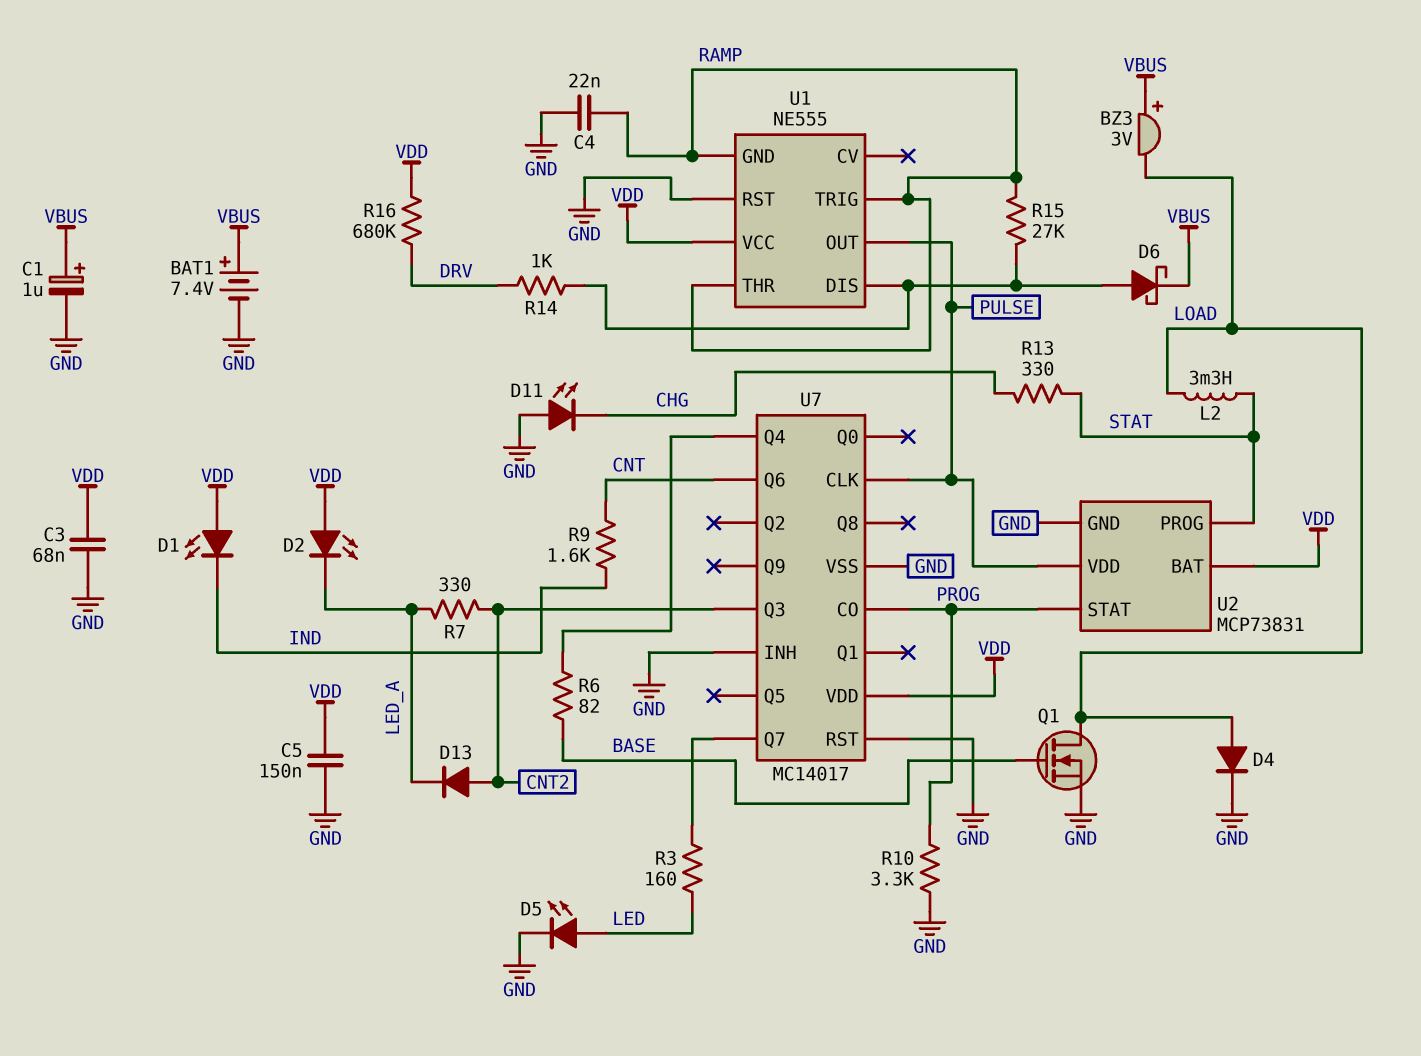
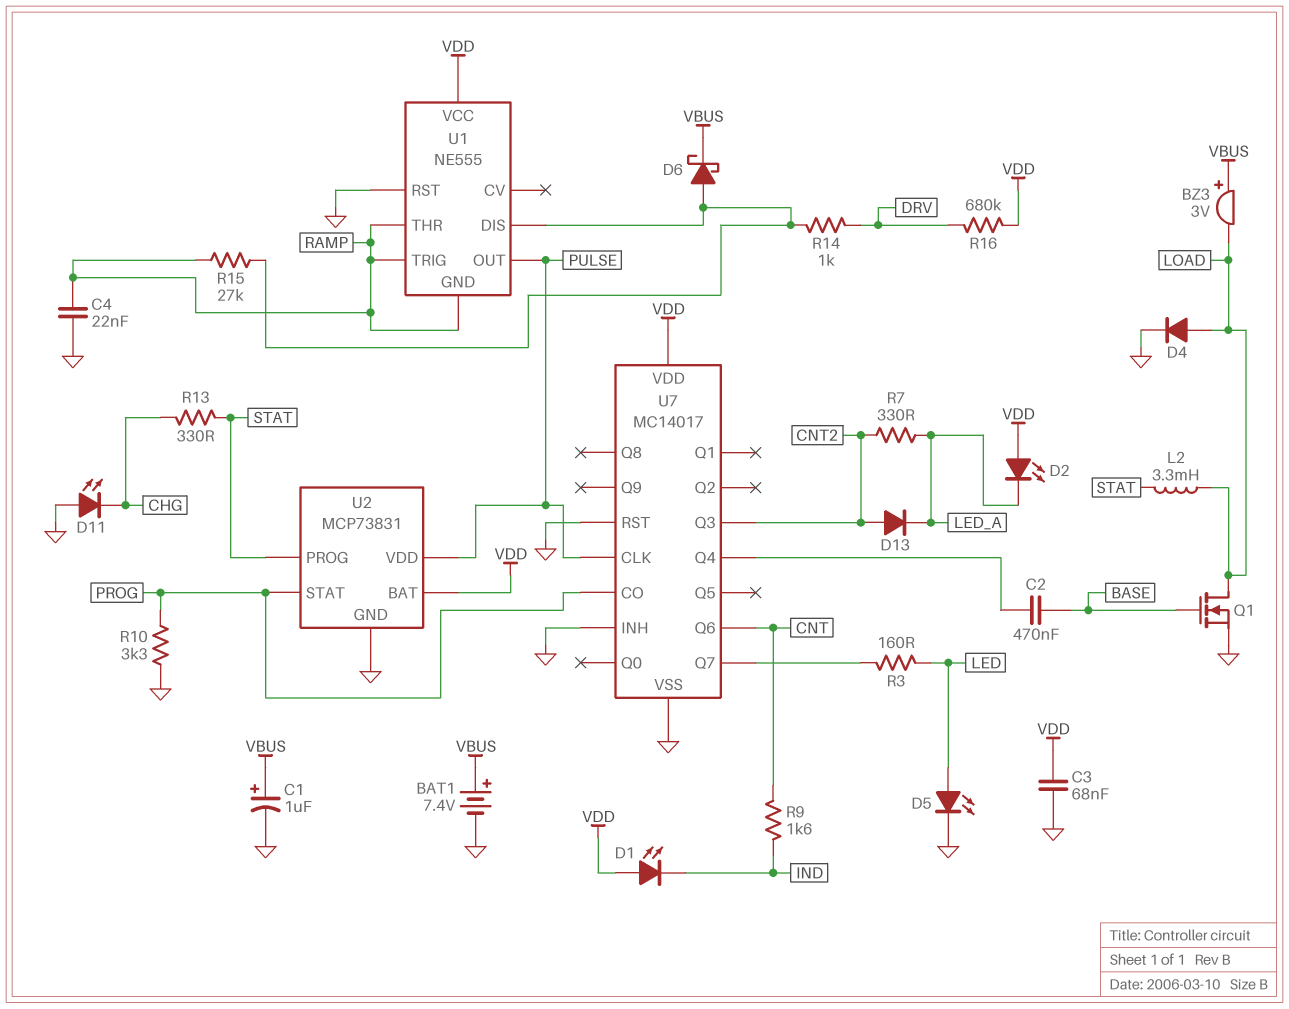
C2: none -> 470nF (BASE, U7/Q4)
C5: 150nF (GND, VDD) -> none
R6: 82 (BASE, U7/Q4) -> none

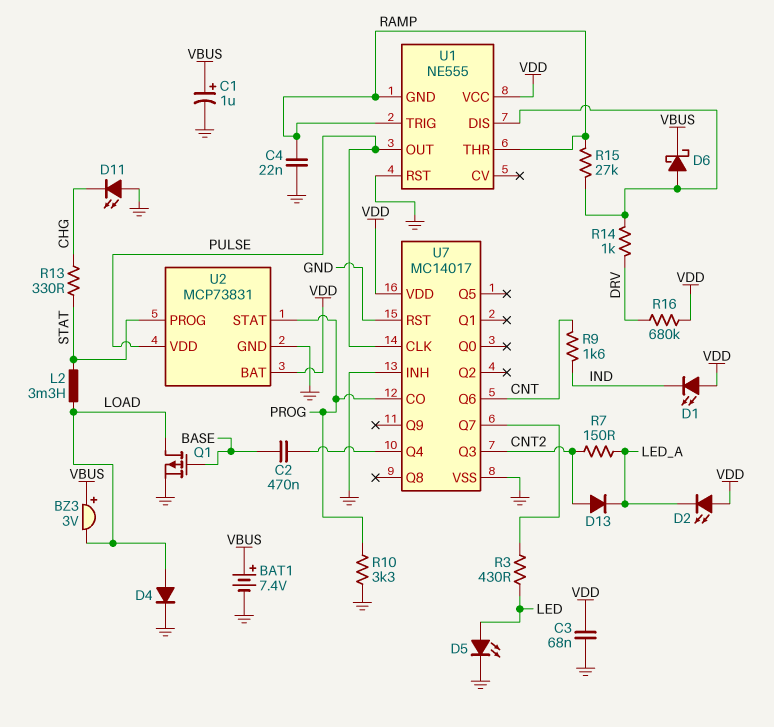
Q1: NMOS (G BASE, D LOAD, S GND) -> PMOS (G BASE, D LOAD, S GND)
R3: 160 (LED, U7/Q7) -> 430 (LED, U7/Q7)
R7: 330 (CNT2, LED_A) -> 150 (CNT2, LED_A)

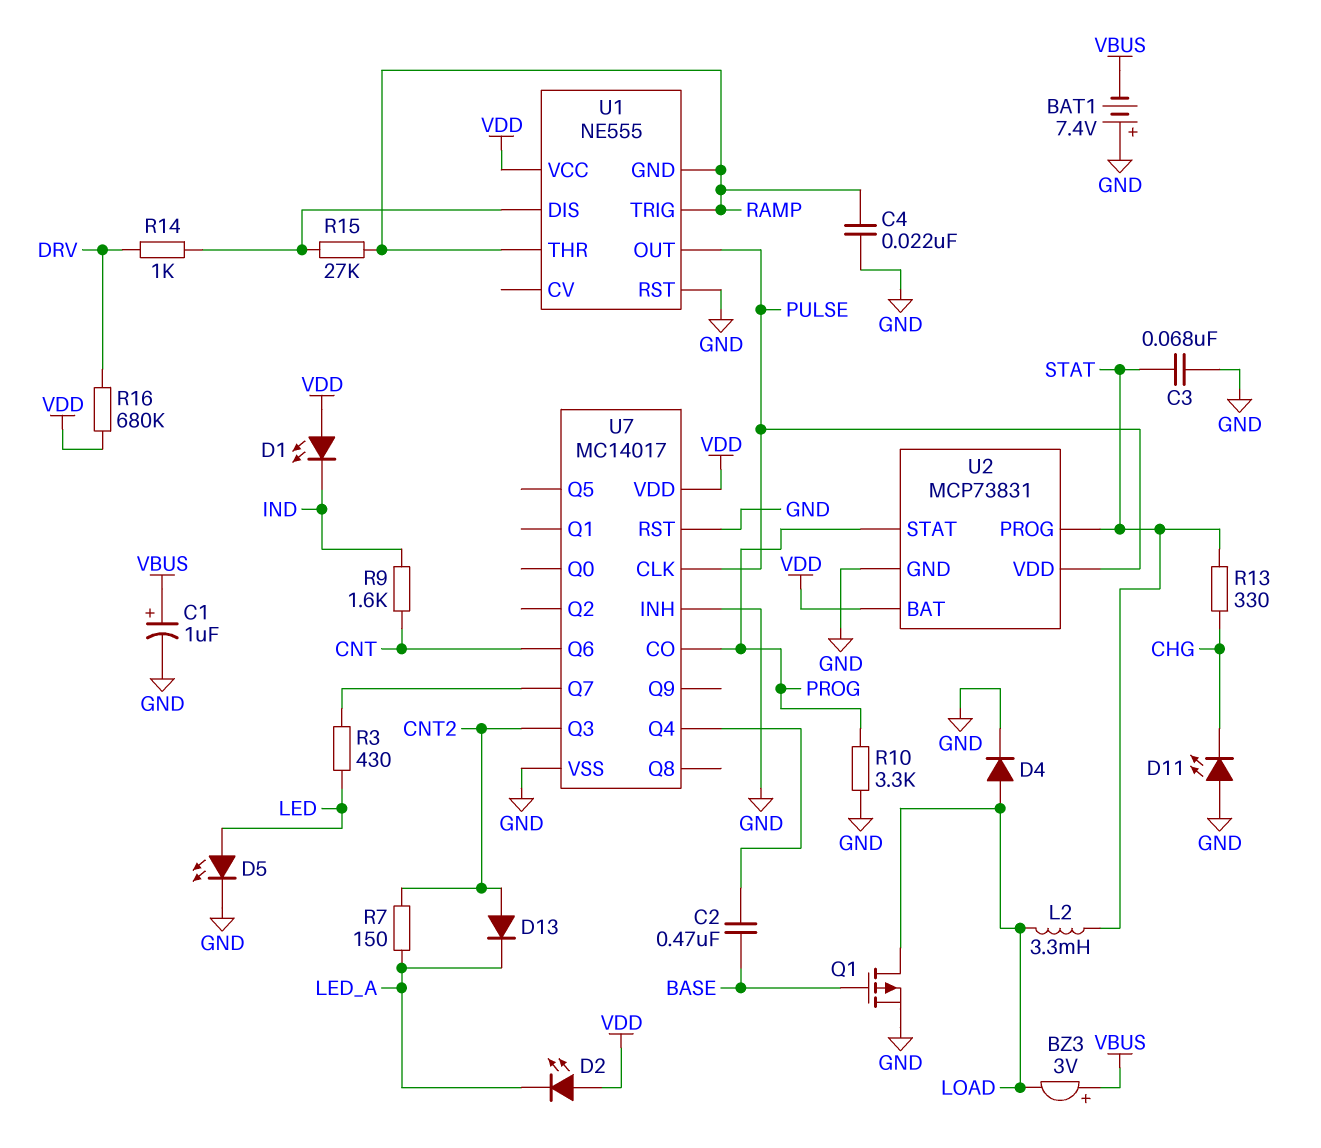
BAT1: 7.4V (plus VBUS, minus GND) -> 7.4V (plus GND, minus VBUS)
C3: 68nF (GND, VDD) -> 68nF (GND, STAT)
D6: schottky (A U1/DIS, K VBUS) -> none

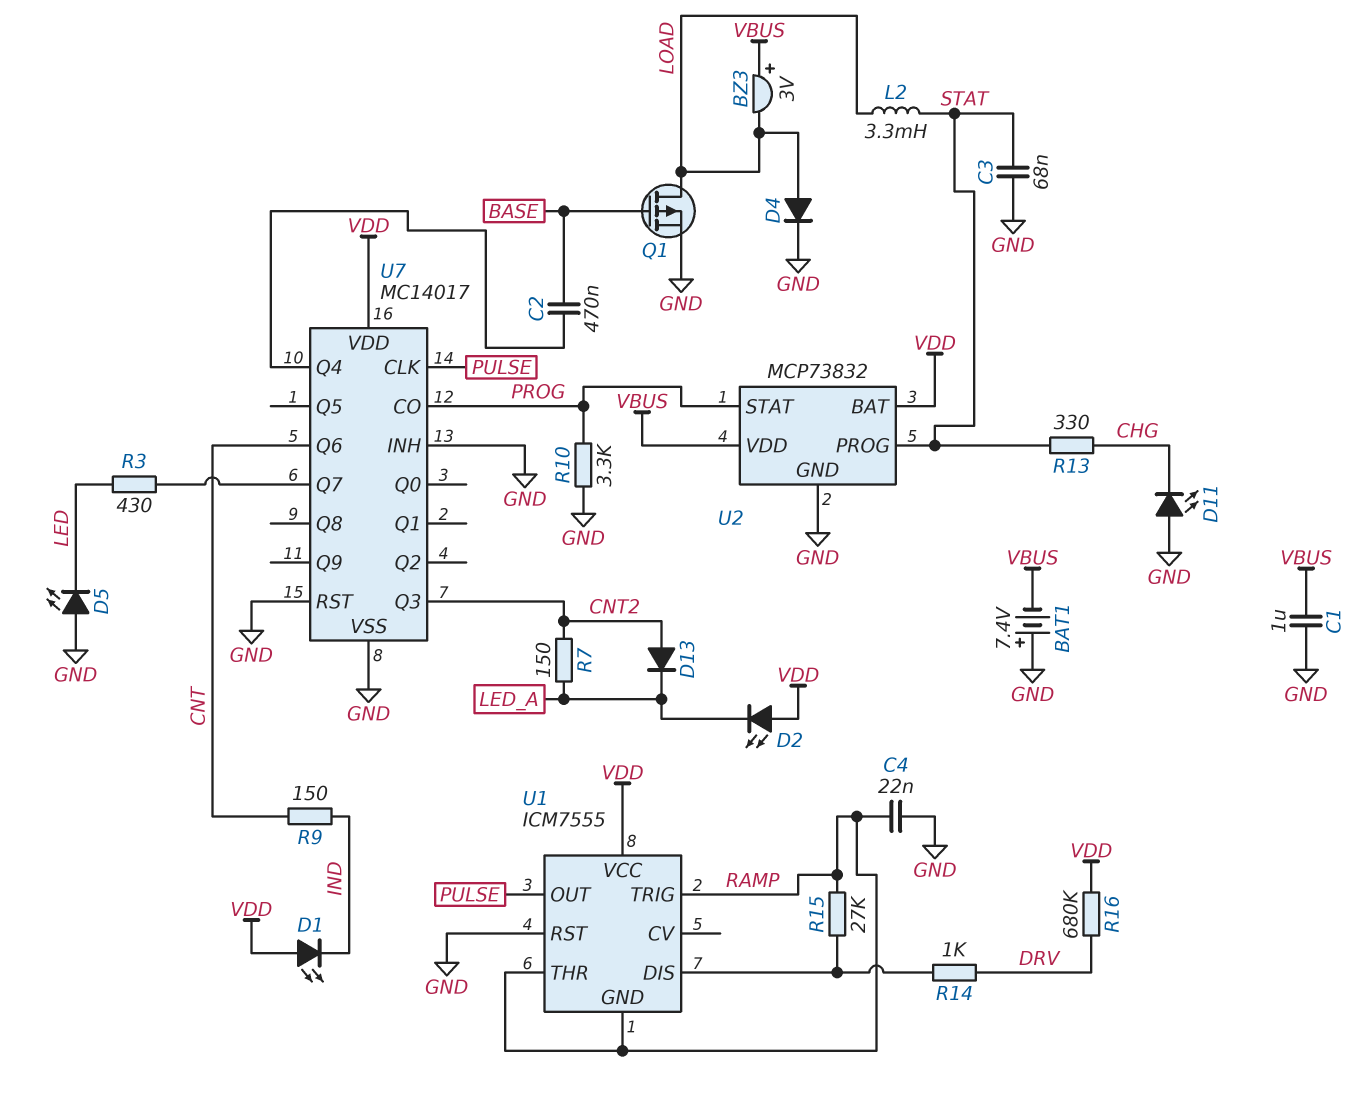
C1: 1uF (plus VBUS, minus GND) -> 1uF (GND, VBUS)
D5: LED (A LED, K GND) -> LED (A GND, K LED)
R9: 1.6k (CNT, IND) -> 150 (CNT, IND)
U1: NE555 -> ICM7555
U2: MCP73831 -> MCP73832
U2 pin VDD: PULSE -> VBUS

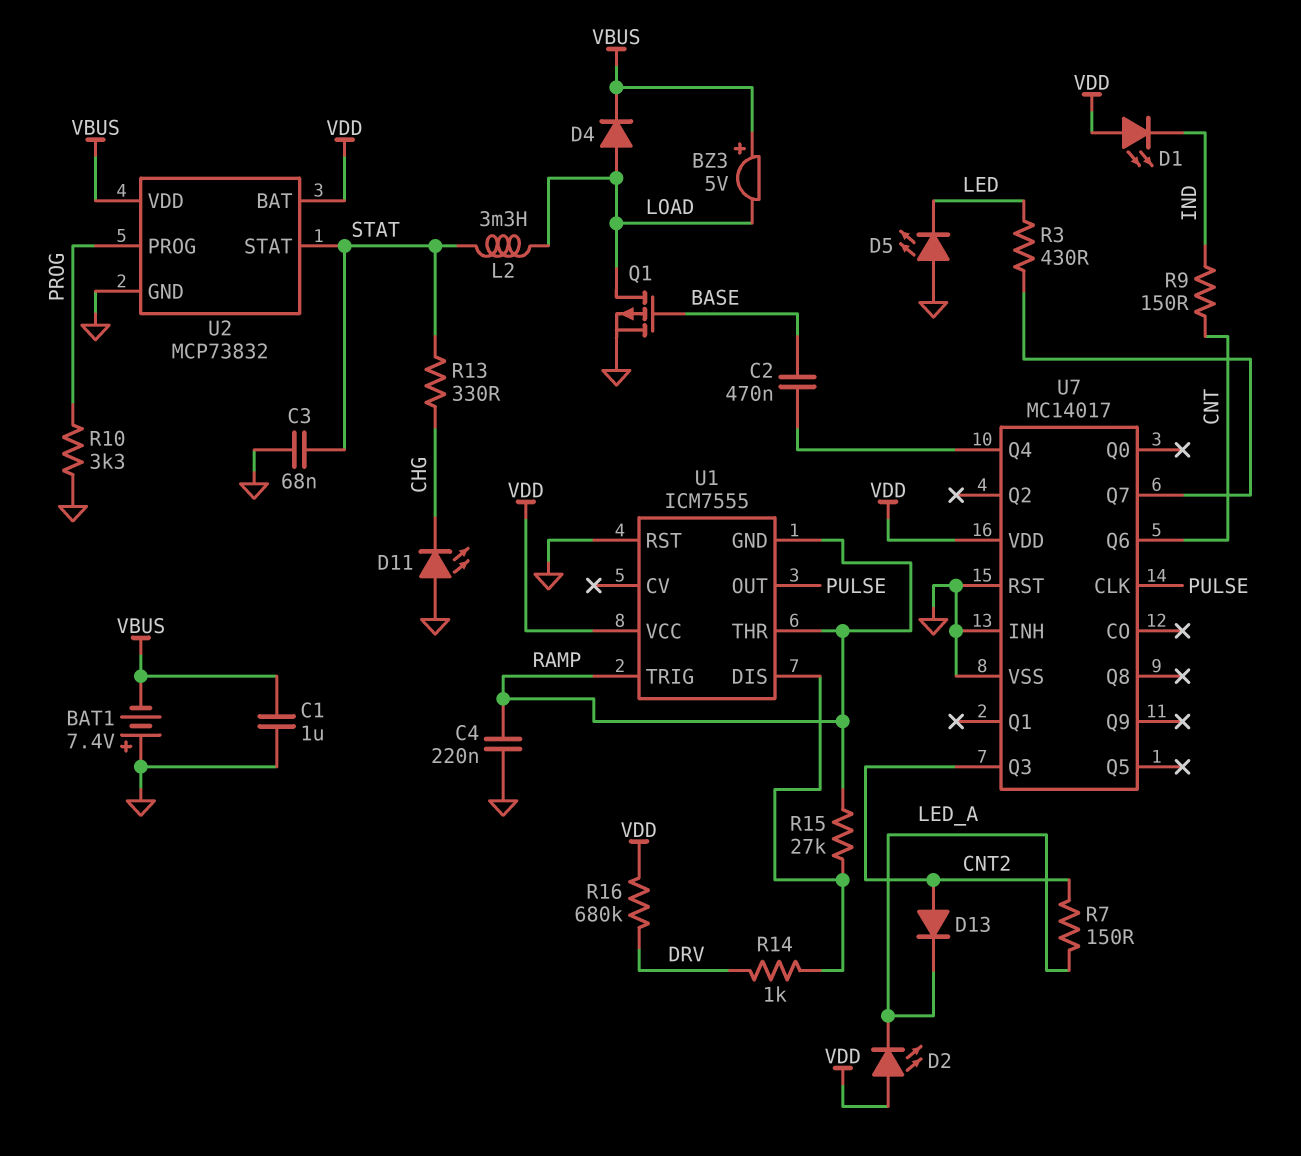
BZ3: buzzer 3V (plus VBUS, minus LOAD) -> buzzer 5V (plus VBUS, minus LOAD)
C4: 22nF (GND, RAMP) -> 220nF (GND, RAMP)
D4: diode (A LOAD, K GND) -> diode (A LOAD, K VBUS)
U2 pin PROG: STAT -> PROG
U2 pin STAT: PROG -> STAT
U7 pin CO: PROG -> none

